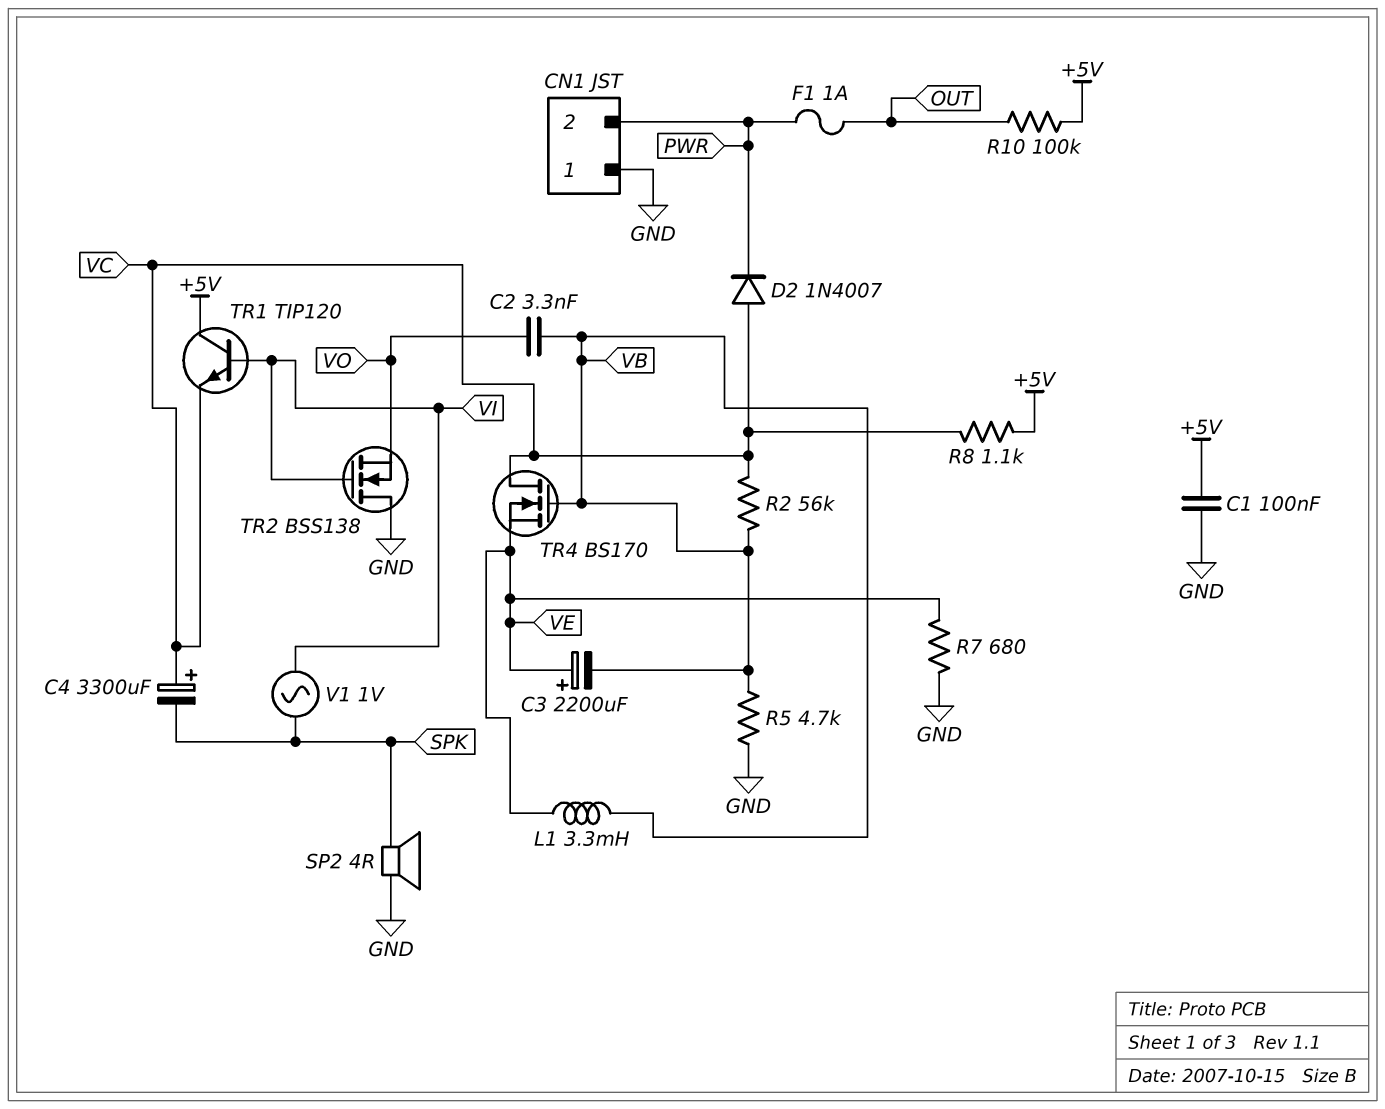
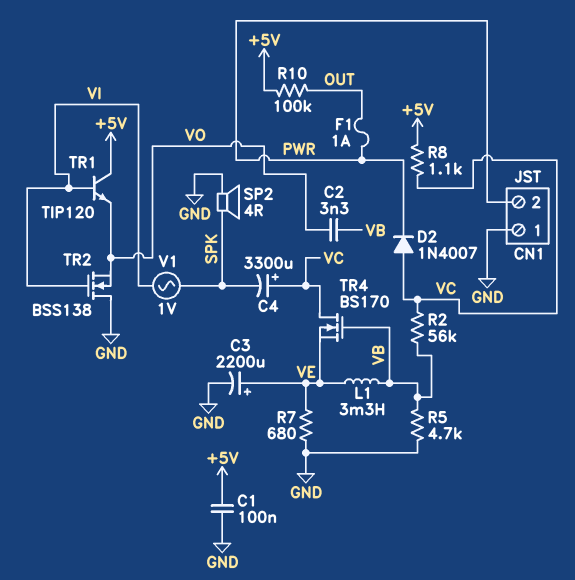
C3: 2200uF (plus VE, minus VB) -> 2200uF (plus VE, minus GND)
TR1: NPN TIP120 (B VI, C +5V, E VC) -> NPN TIP120 (B VI, C +5V, E VO)

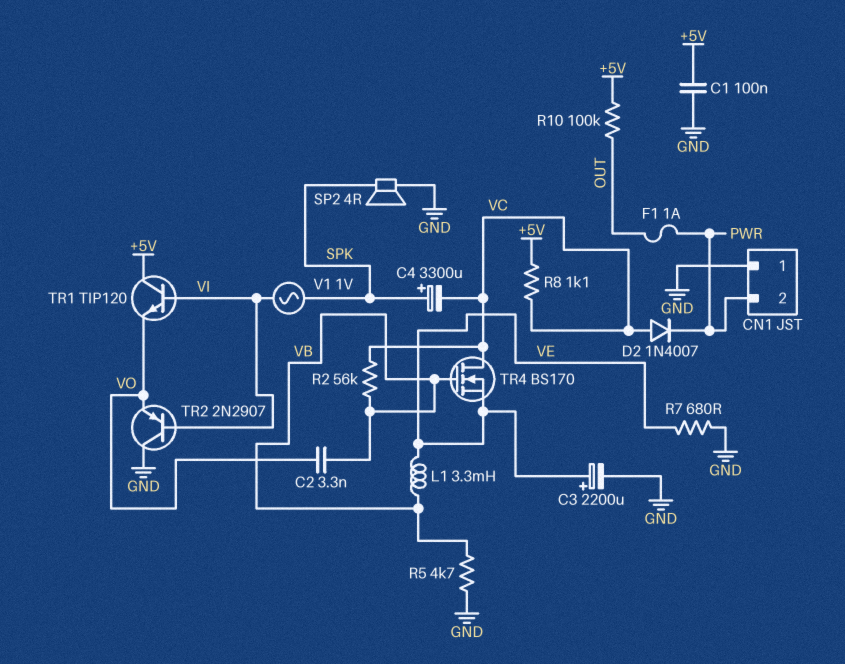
C4: 3300uF (plus VC, minus SPK) -> 3300uF (plus SPK, minus VC)
TR2: NMOS BSS138 (G VI, D GND, S VO) -> PNP 2N2907 (B VI, C GND, E VO)

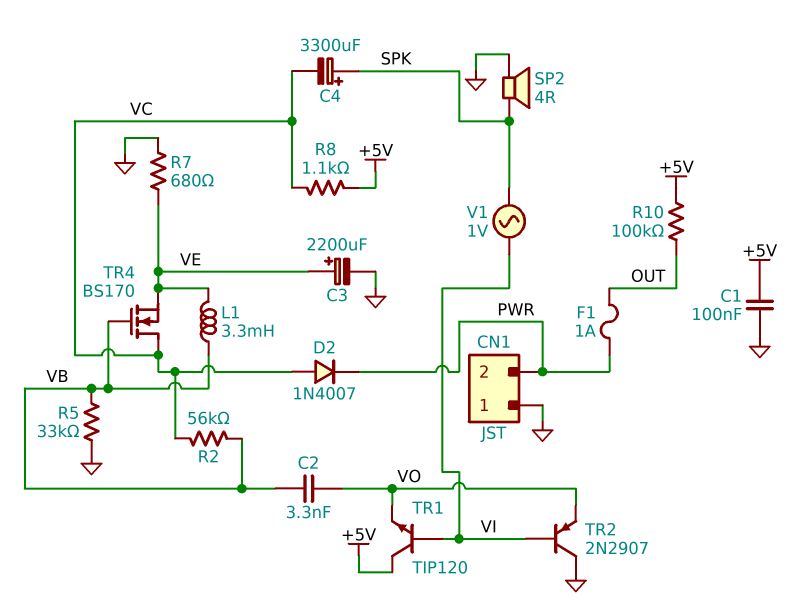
R5: 4.7k (GND, VB) -> 33k (GND, VB)

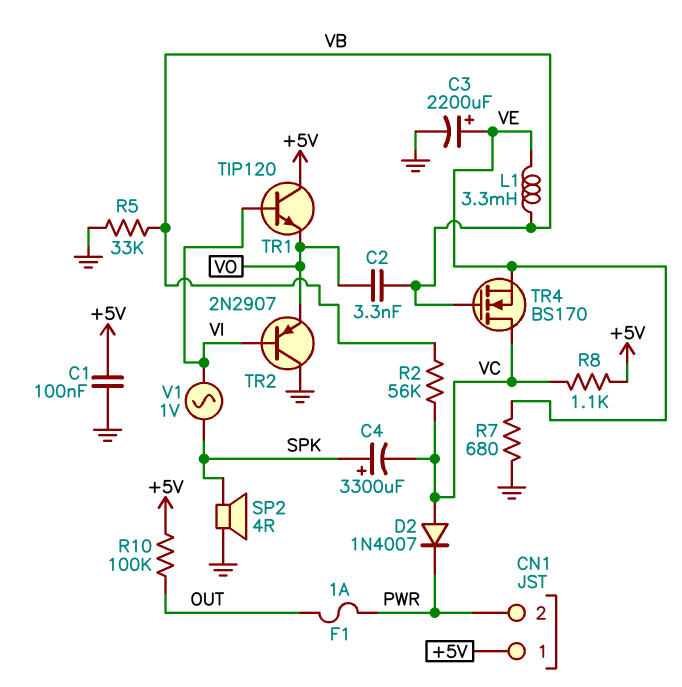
CN1 pin 1: GND -> +5V

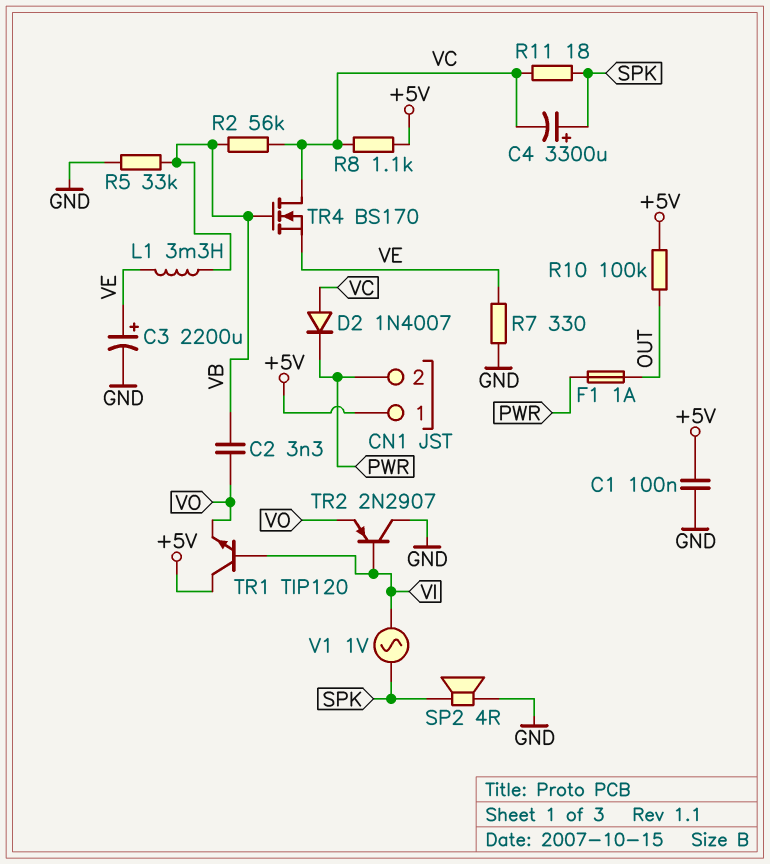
R7: 680 (GND, VE) -> 330 (GND, VE)
R11: none -> 18 (SPK, VC)

